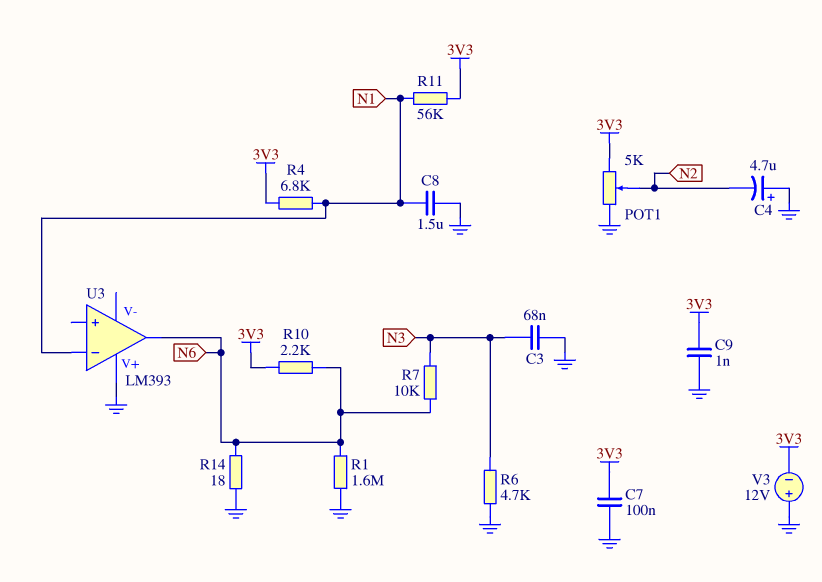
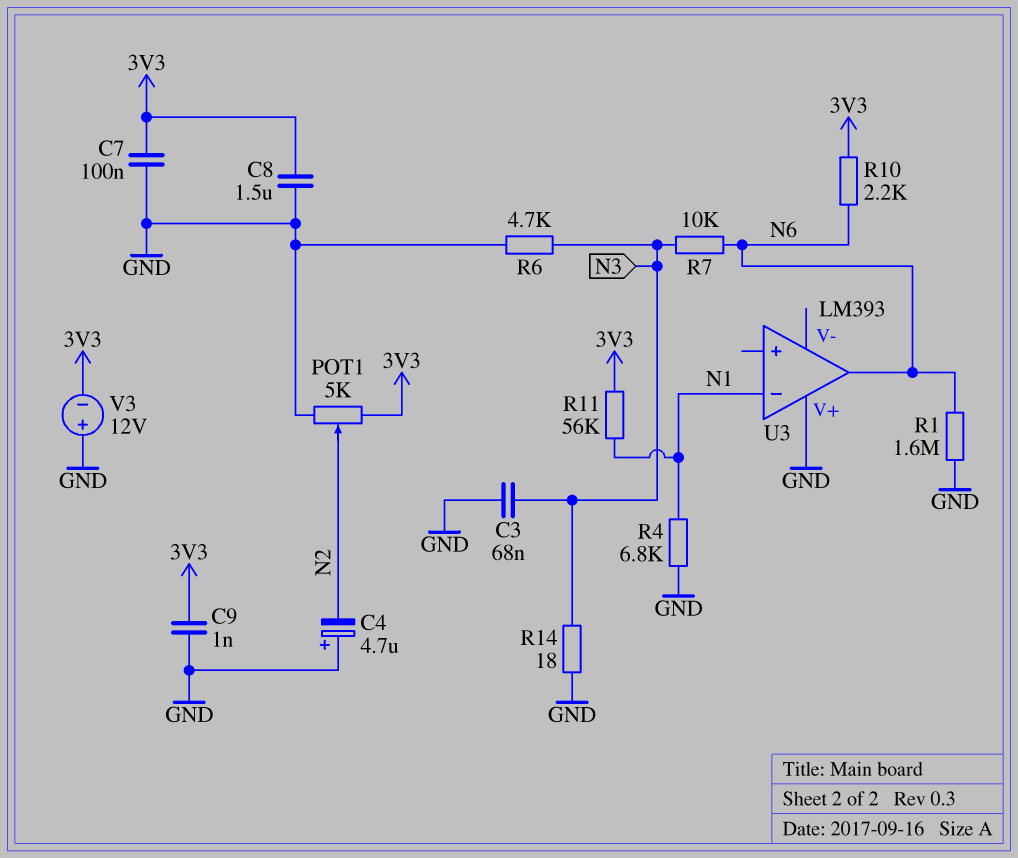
C8: 1.5uF (GND, N1) -> 1.5uF (3V3, GND)
R4: 6.8k (3V3, N1) -> 6.8k (GND, N1)
R14: 18 (GND, N6) -> 18 (GND, N3)

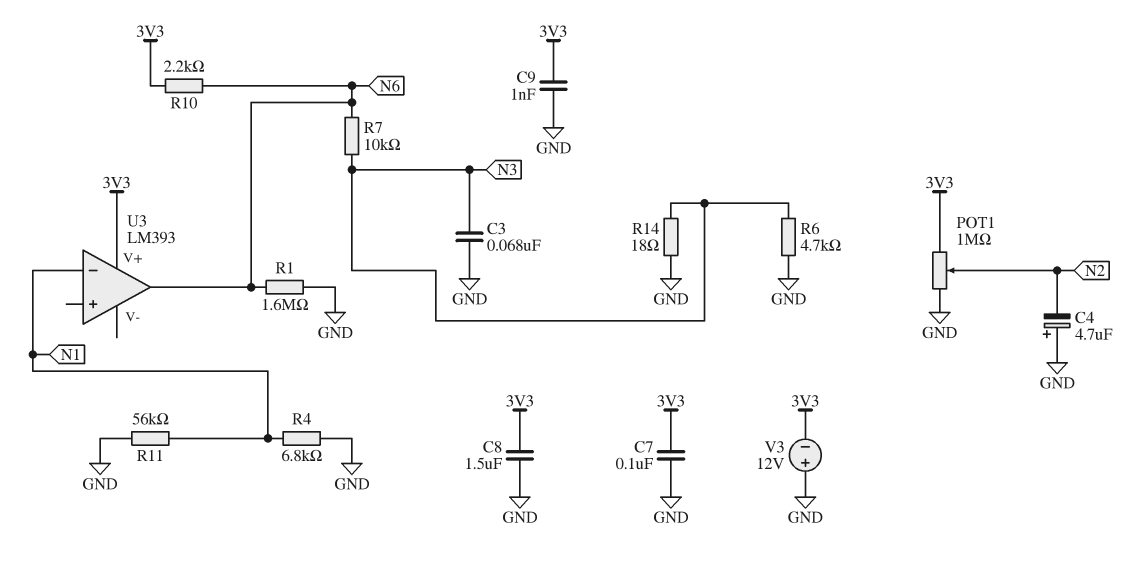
POT1: 5k (3V3, GND, wiper N2) -> 1M (3V3, GND, wiper N2)
R11: 56k (3V3, N1) -> 56k (GND, N1)
U3 pin V+: GND -> 3V3

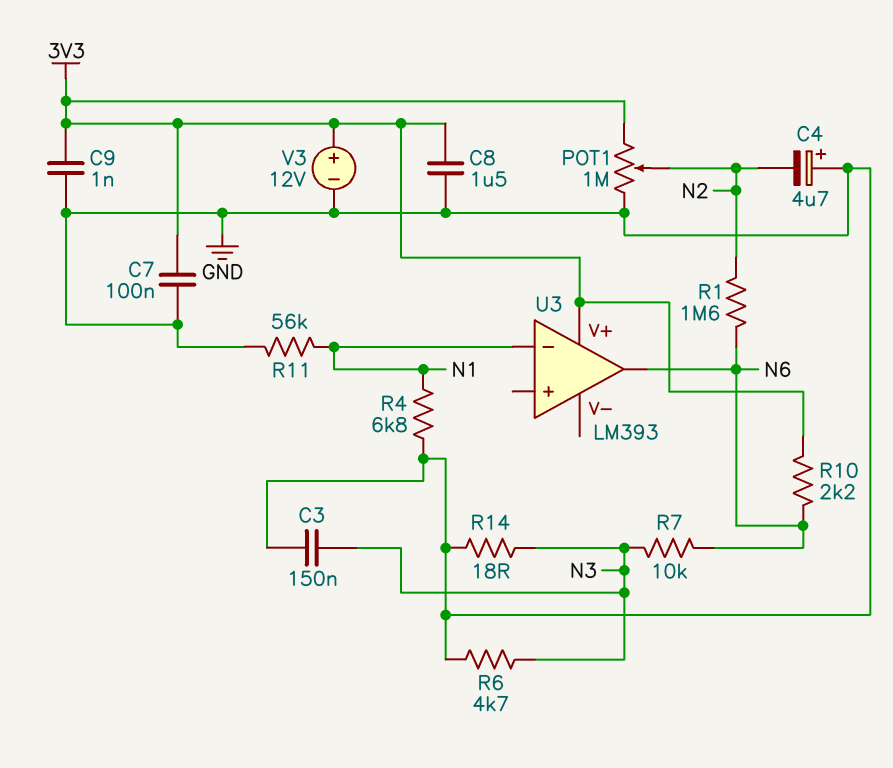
C3: 68nF (GND, N3) -> 150nF (GND, N3)
R1: 1.6M (GND, N6) -> 1.6M (N2, N6)
V3: 12V (plus GND, minus 3V3) -> 12V (plus 3V3, minus GND)

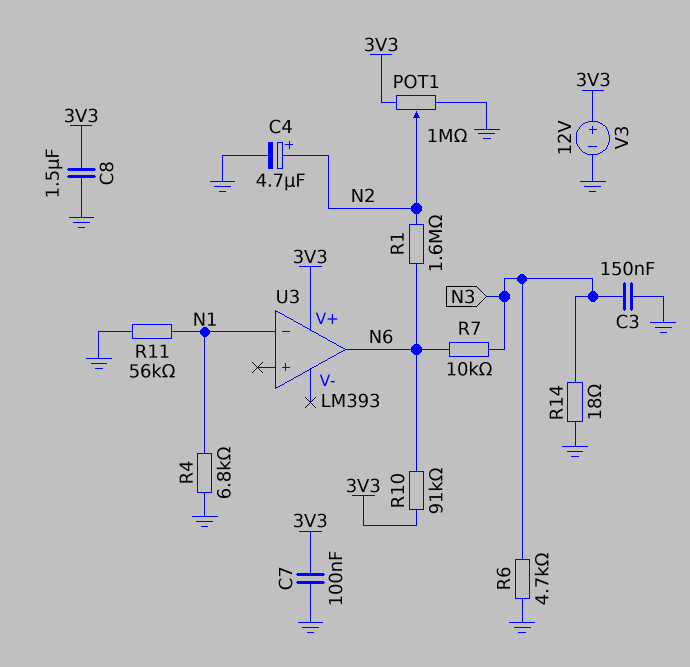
C4: 4.7uF (plus GND, minus N2) -> 4.7uF (plus N2, minus GND)
C9: 1nF (3V3, GND) -> none
R10: 2.2k (3V3, N6) -> 91k (3V3, N6)

